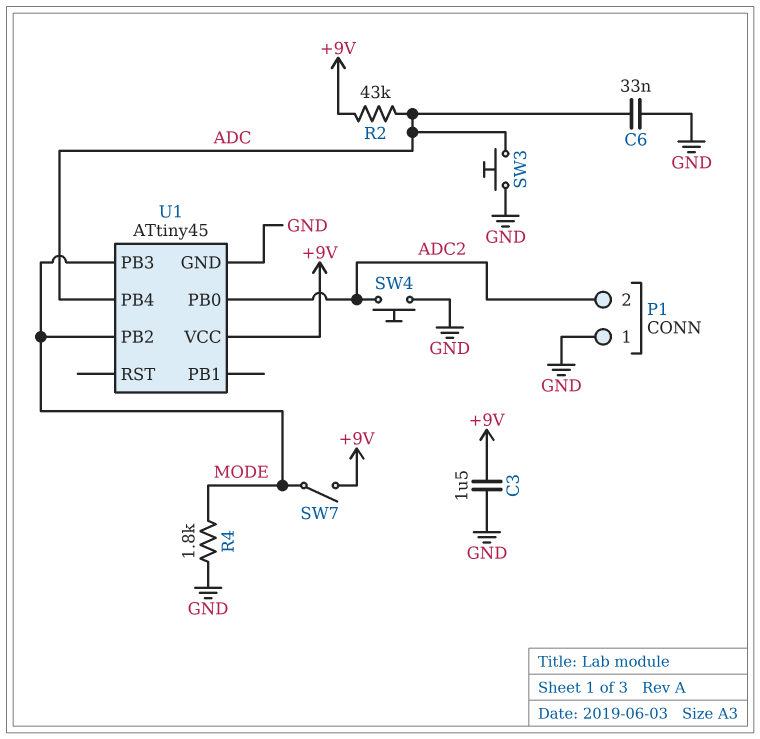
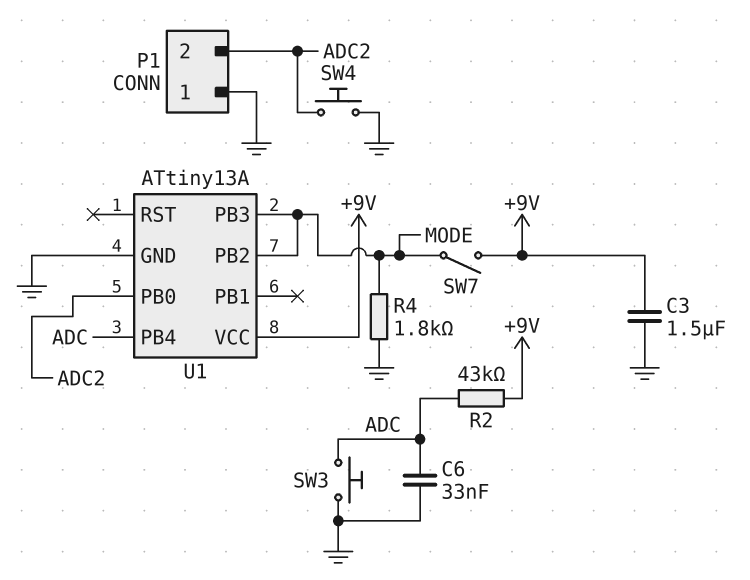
U1: ATtiny45 -> ATtiny13A

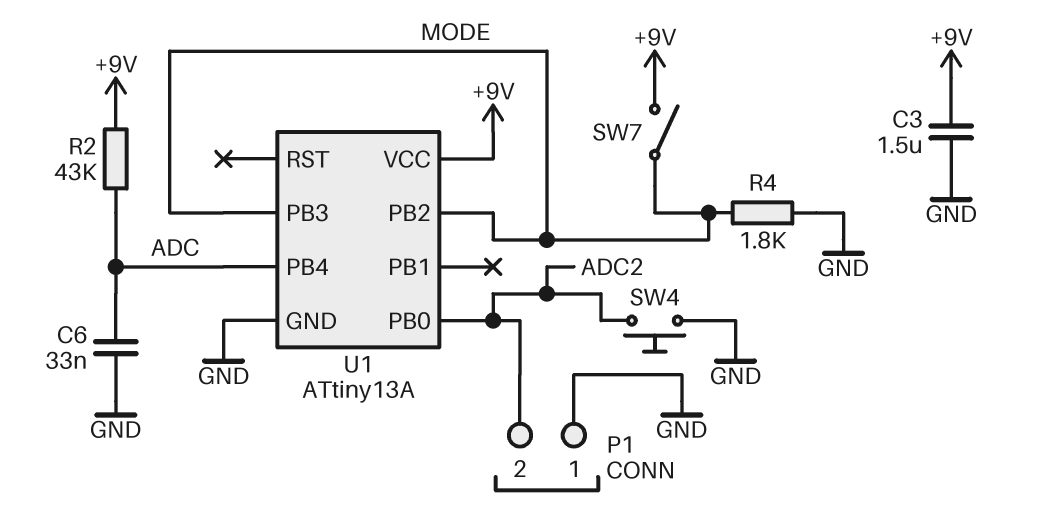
SW3: button (ADC, GND) -> none

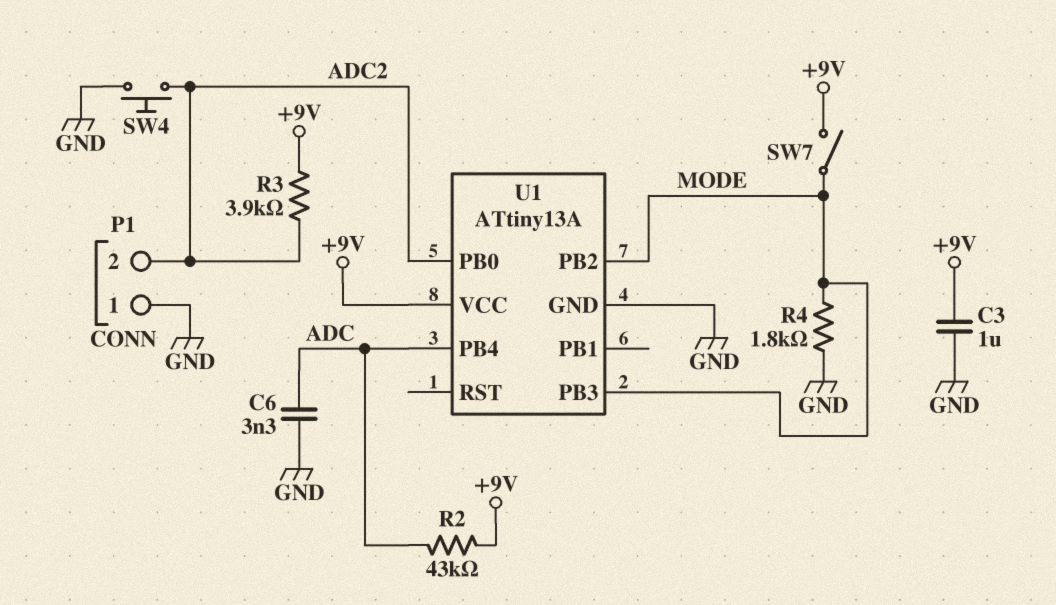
C3: 1.5uF (+9V, GND) -> 1uF (+9V, GND)
C6: 33nF (ADC, GND) -> 3.3nF (ADC, GND)
R3: none -> 3.9k (+9V, ADC2)

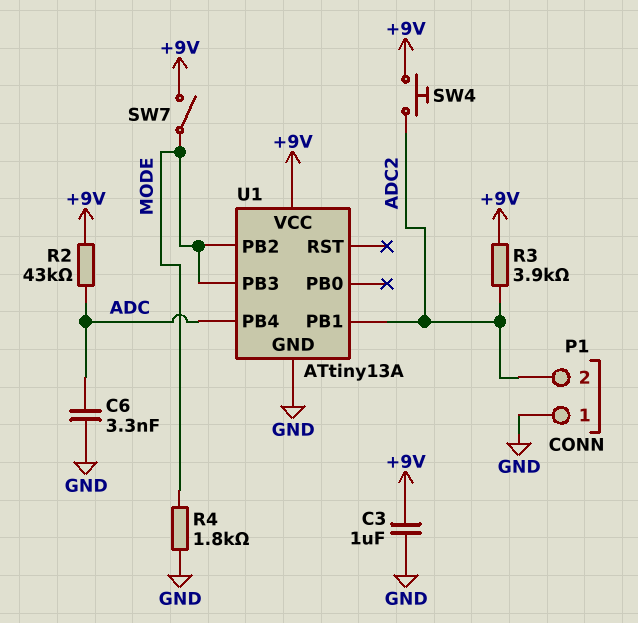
SW4: button (ADC2, GND) -> button (+9V, ADC2)
U1 pin PB0: ADC2 -> none
U1 pin PB1: none -> ADC2

